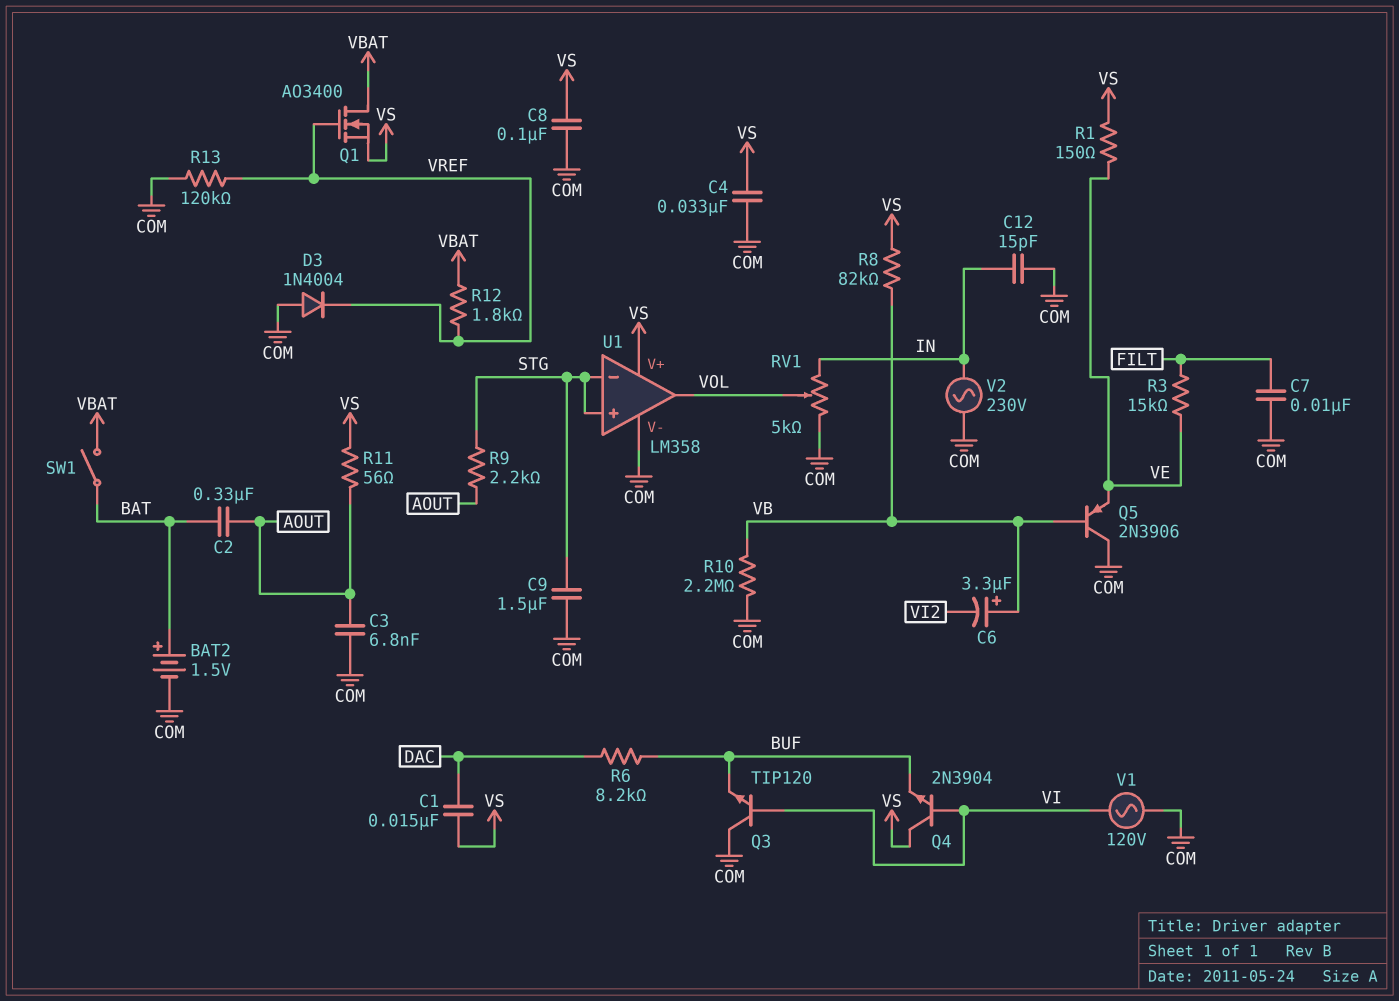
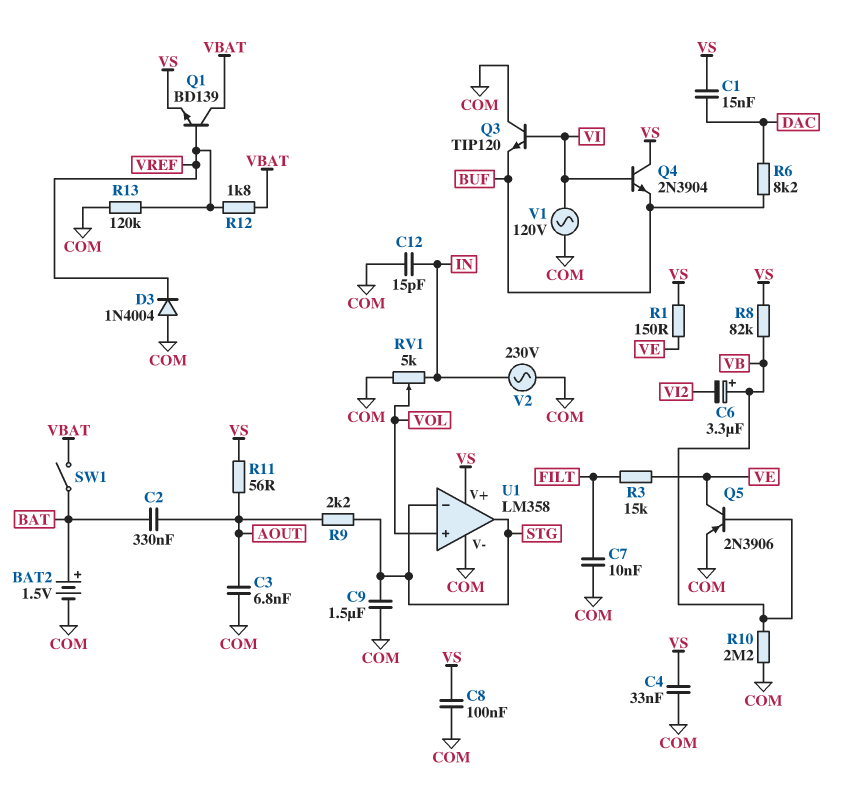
Q1: NMOS AO3400 (G VREF, D VBAT, S VS) -> NPN BD139 (B VREF, C VBAT, E VS)
Q5: PNP 2N3906 (B VB, C COM, E VE) -> PNP 2N3906 (B VB, C VE, E COM)
U1 pin in+: STG -> VOL
U1 pin out: VOL -> STG

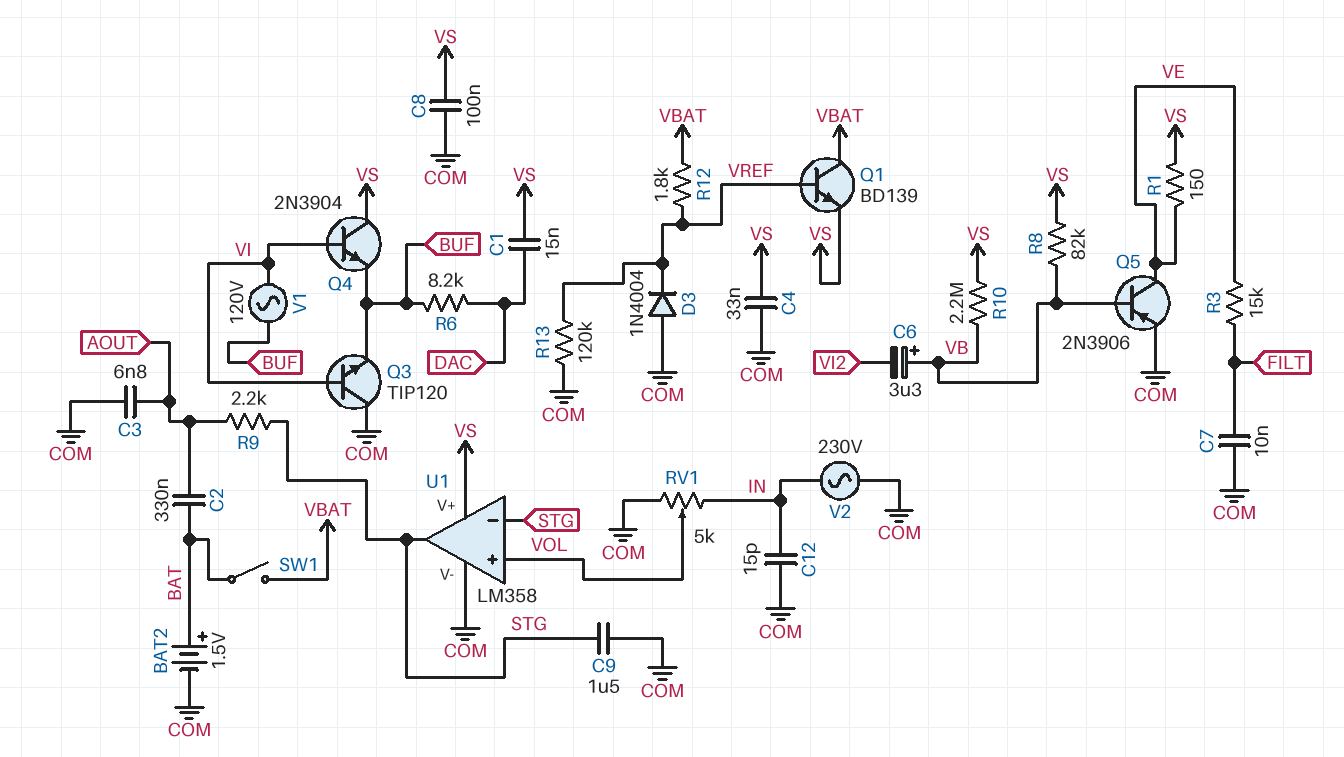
R10: 2.2M (COM, VB) -> 2.2M (VB, VS)
R11: 56 (AOUT, VS) -> none
V1: AC 120V (COM, VI) -> AC 120V (BUF, VI)

